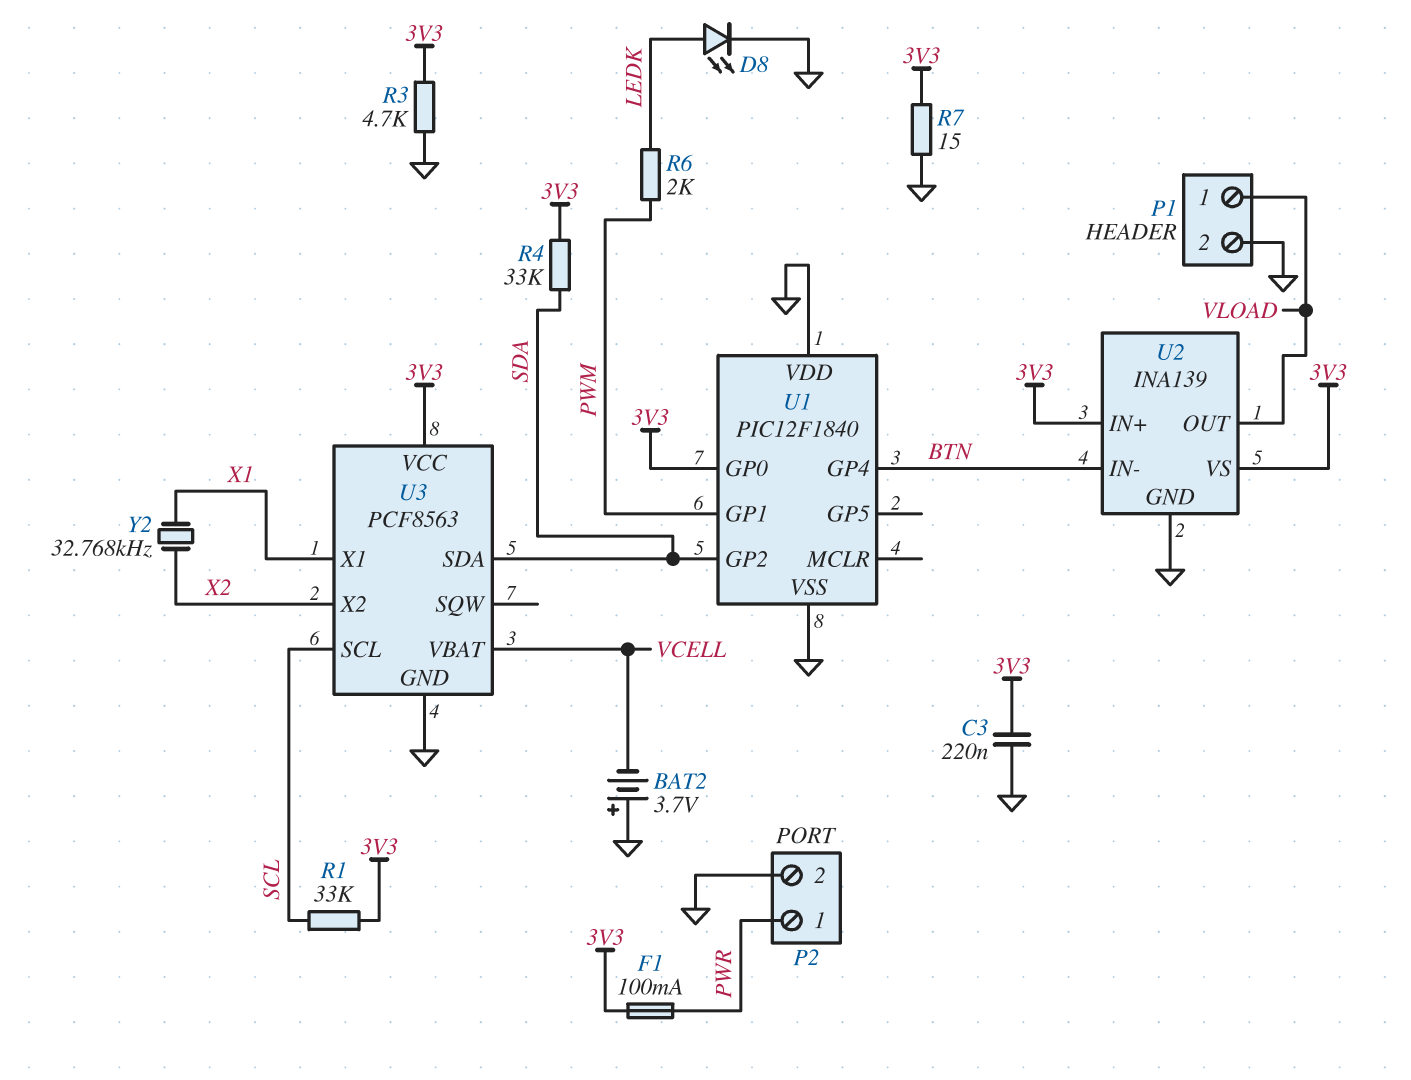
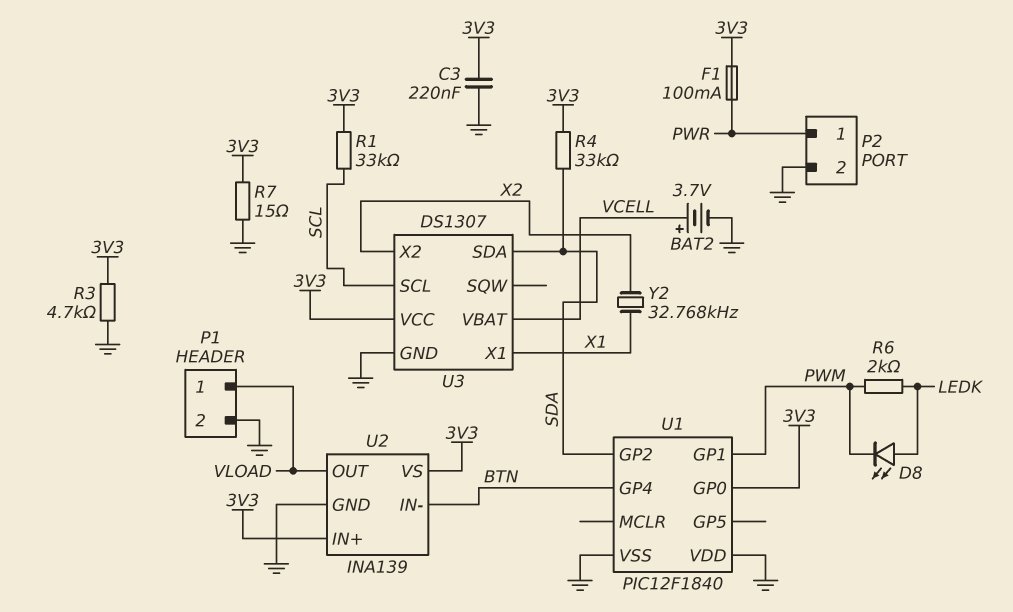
BAT2: 3.7V (plus GND, minus VCELL) -> 3.7V (plus VCELL, minus GND)
D8: LED (A LEDK, K GND) -> LED (A LEDK, K PWM)
U3: PCF8563 -> DS1307

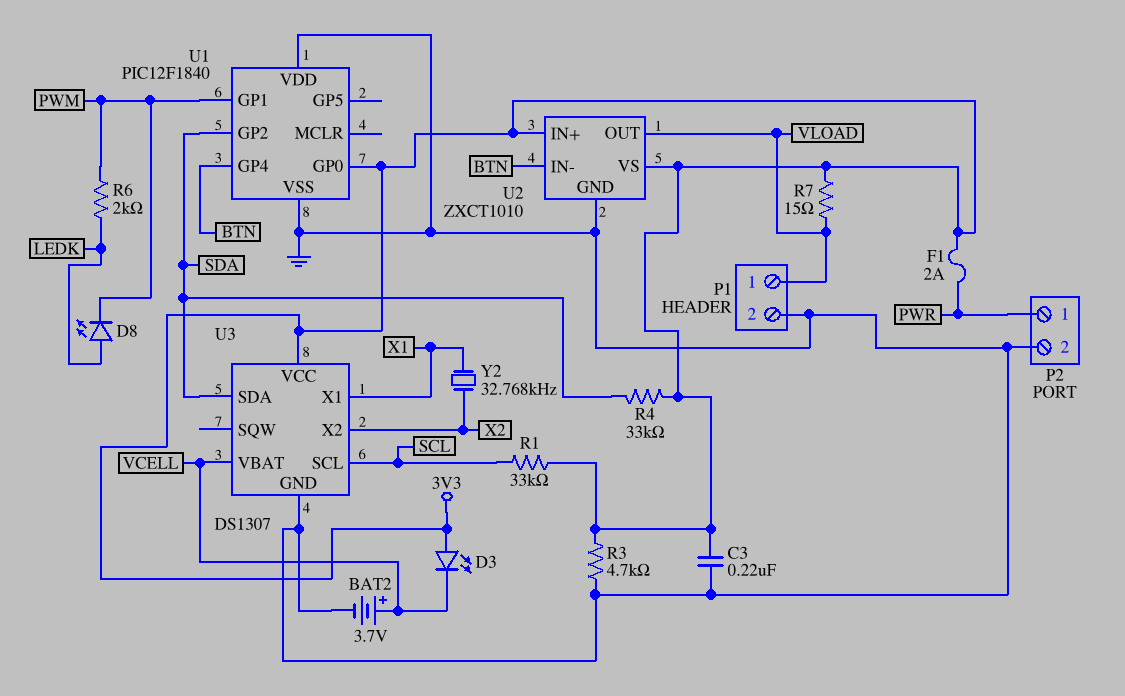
D3: none -> LED (A 3V3, K VCELL)
F1: 100mA (3V3, PWR) -> 2A (3V3, PWR)
R7: 15 (3V3, GND) -> 15 (3V3, VLOAD)
U2: INA139 -> ZXCT1010

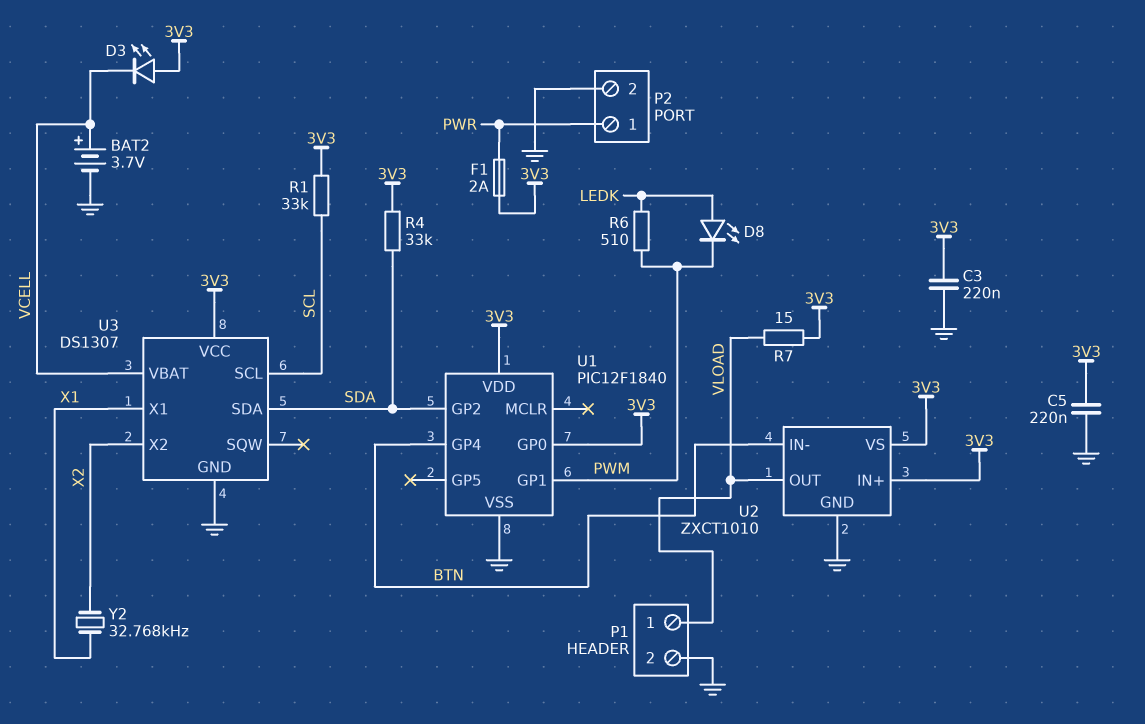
C5: none -> 220nF (3V3, GND)
R3: 4.7k (3V3, GND) -> none
R6: 2k (LEDK, PWM) -> 510 (LEDK, PWM)
U1 pin VDD: GND -> 3V3

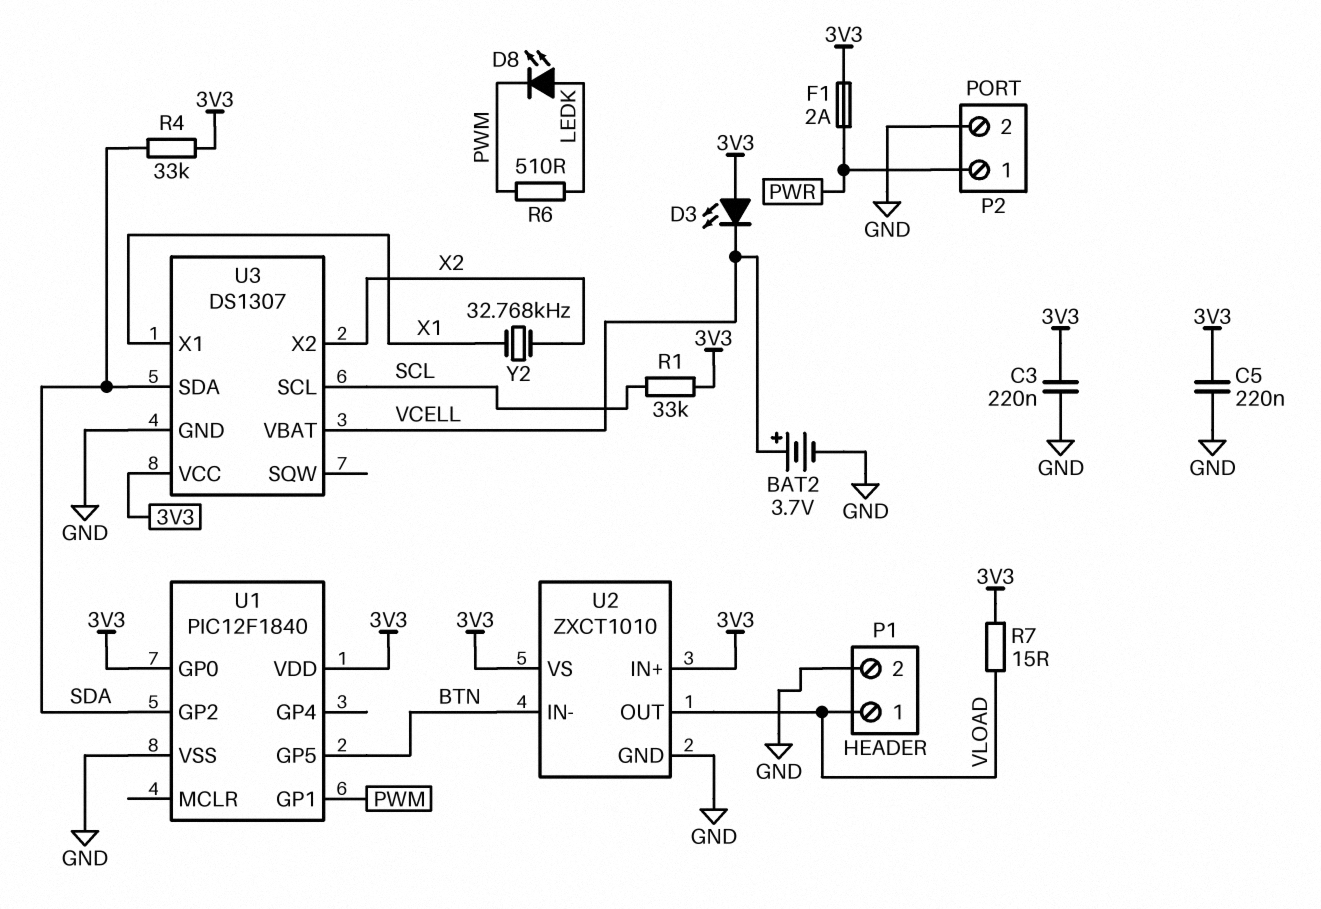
U1 pin GP4: BTN -> none
U1 pin GP5: none -> BTN

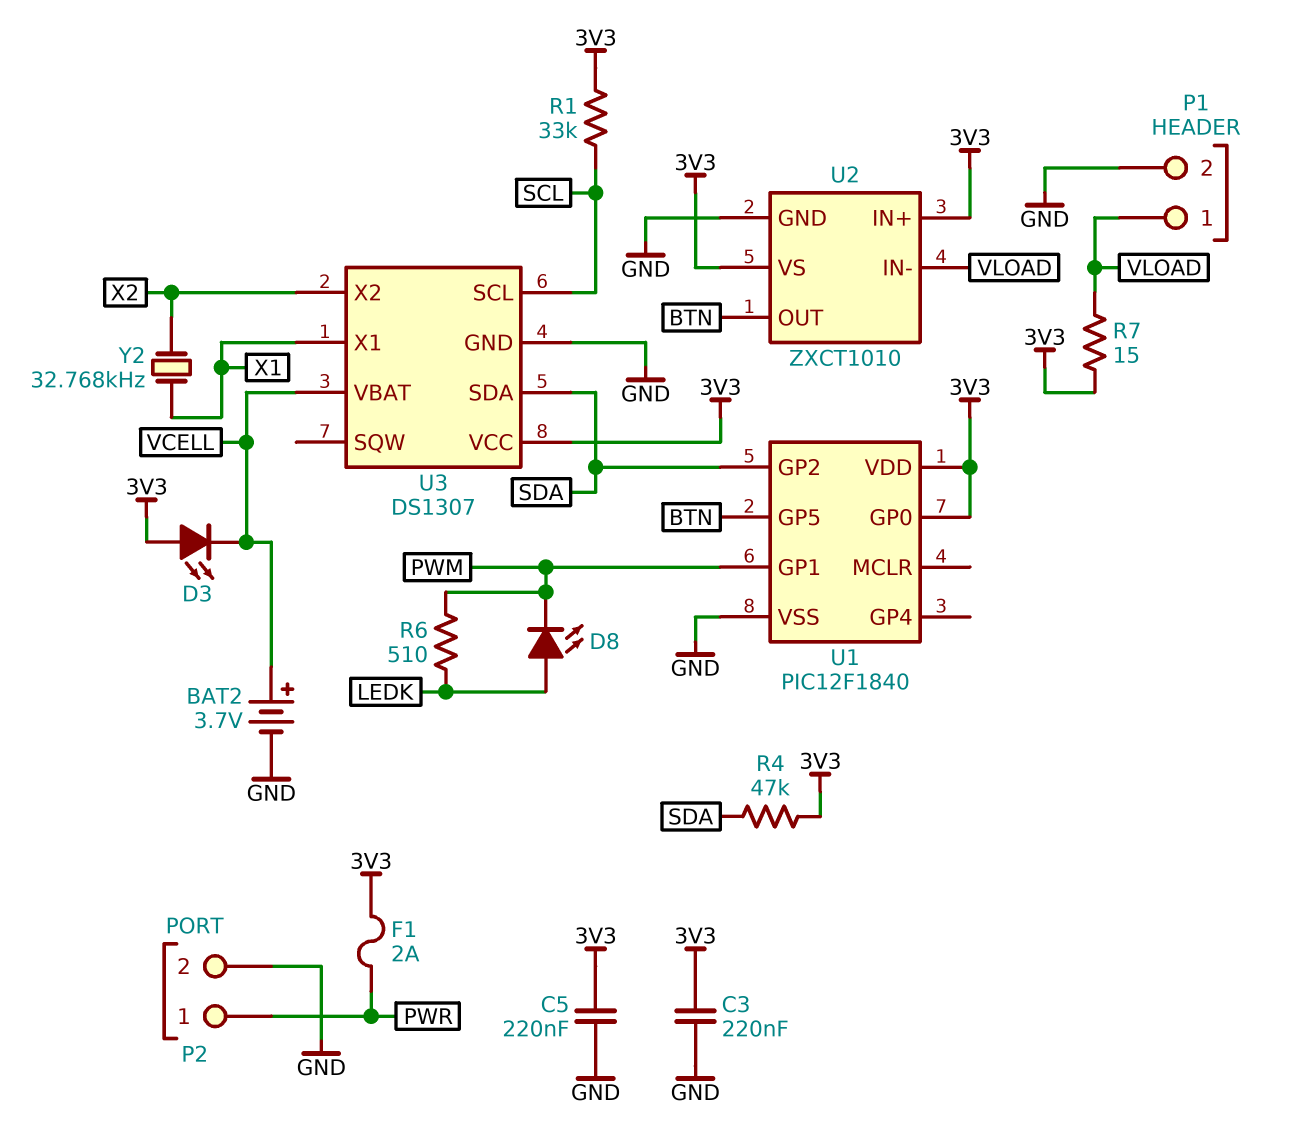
R4: 33k (3V3, SDA) -> 47k (3V3, SDA)
U2 pin IN-: BTN -> VLOAD
U2 pin OUT: VLOAD -> BTN

